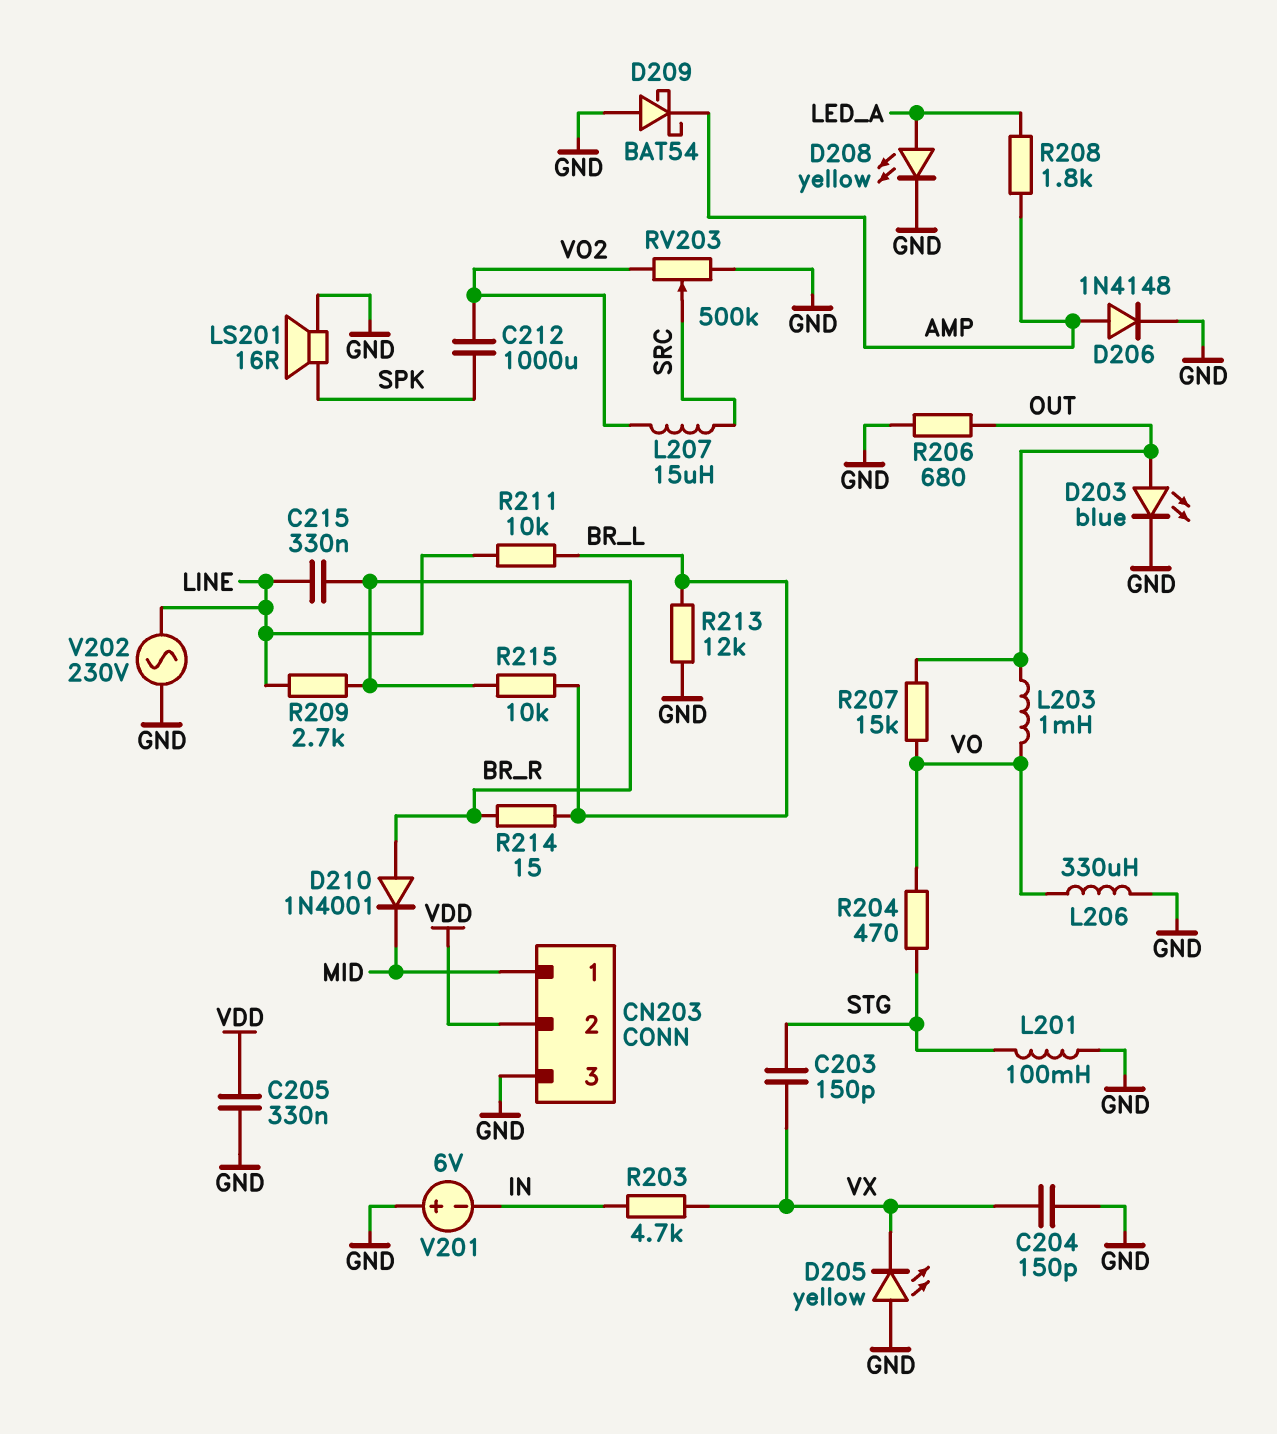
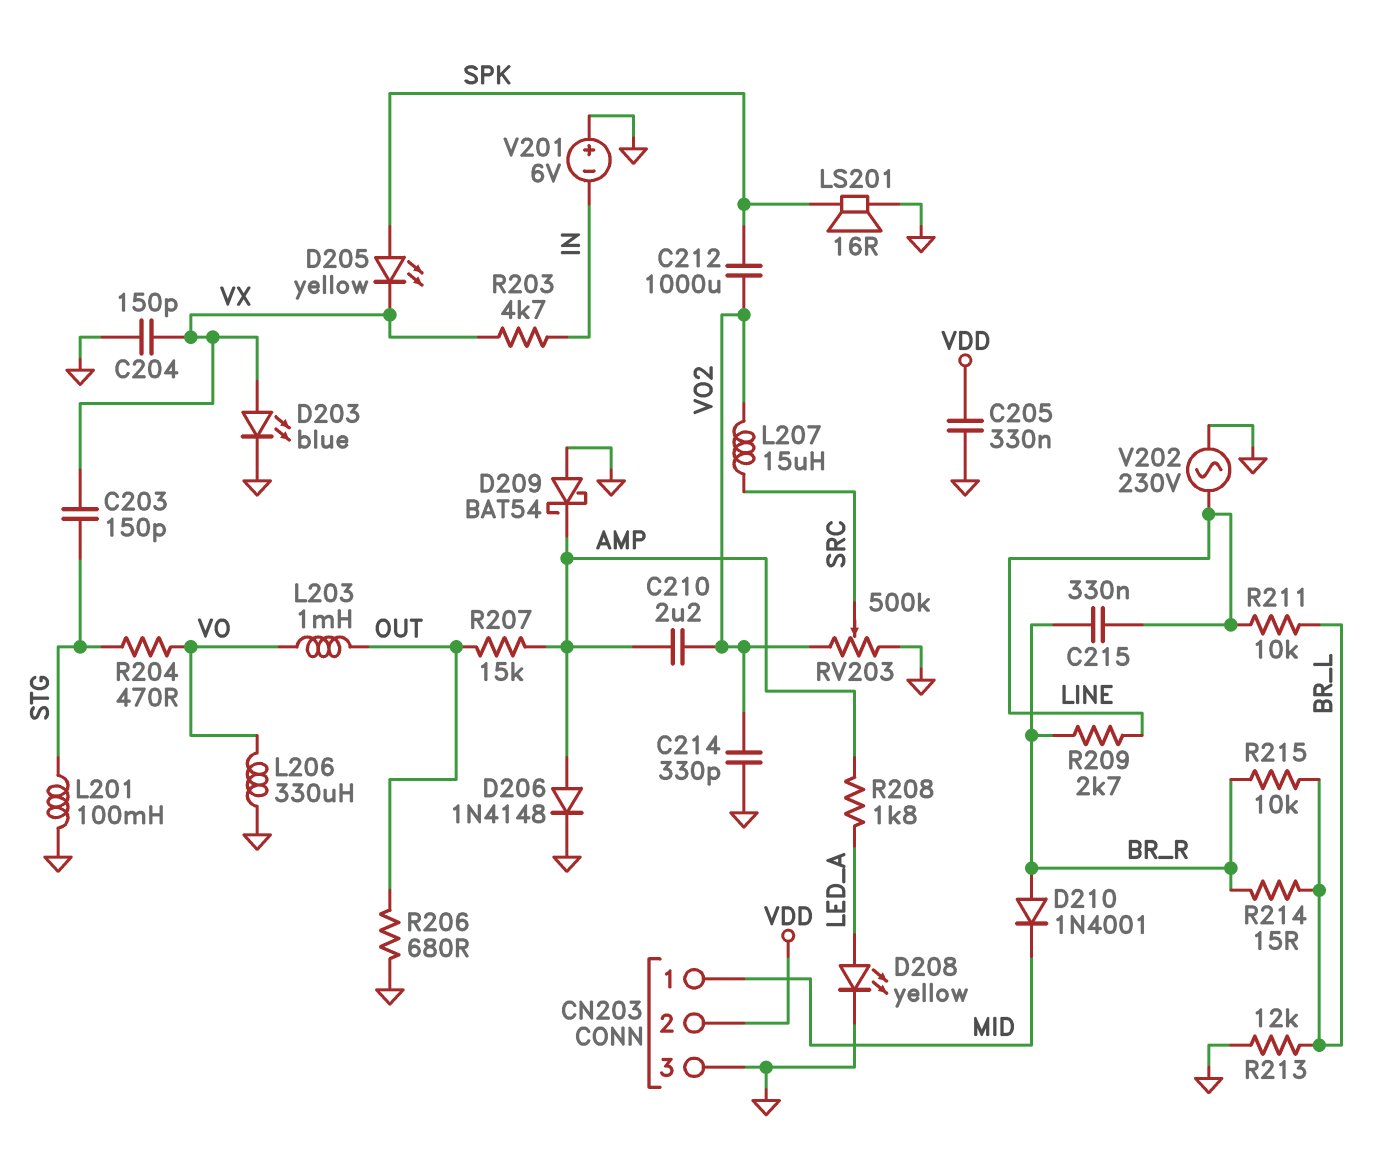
C210: none -> 2.2uF (AMP, VO2)
C214: none -> 330pF (GND, VO2)
D203: LED blue (A OUT, K GND) -> LED blue (A VX, K GND)
D205: LED yellow (A GND, K VX) -> LED yellow (A SPK, K VX)
R207: 15k (OUT, VO) -> 15k (AMP, OUT)

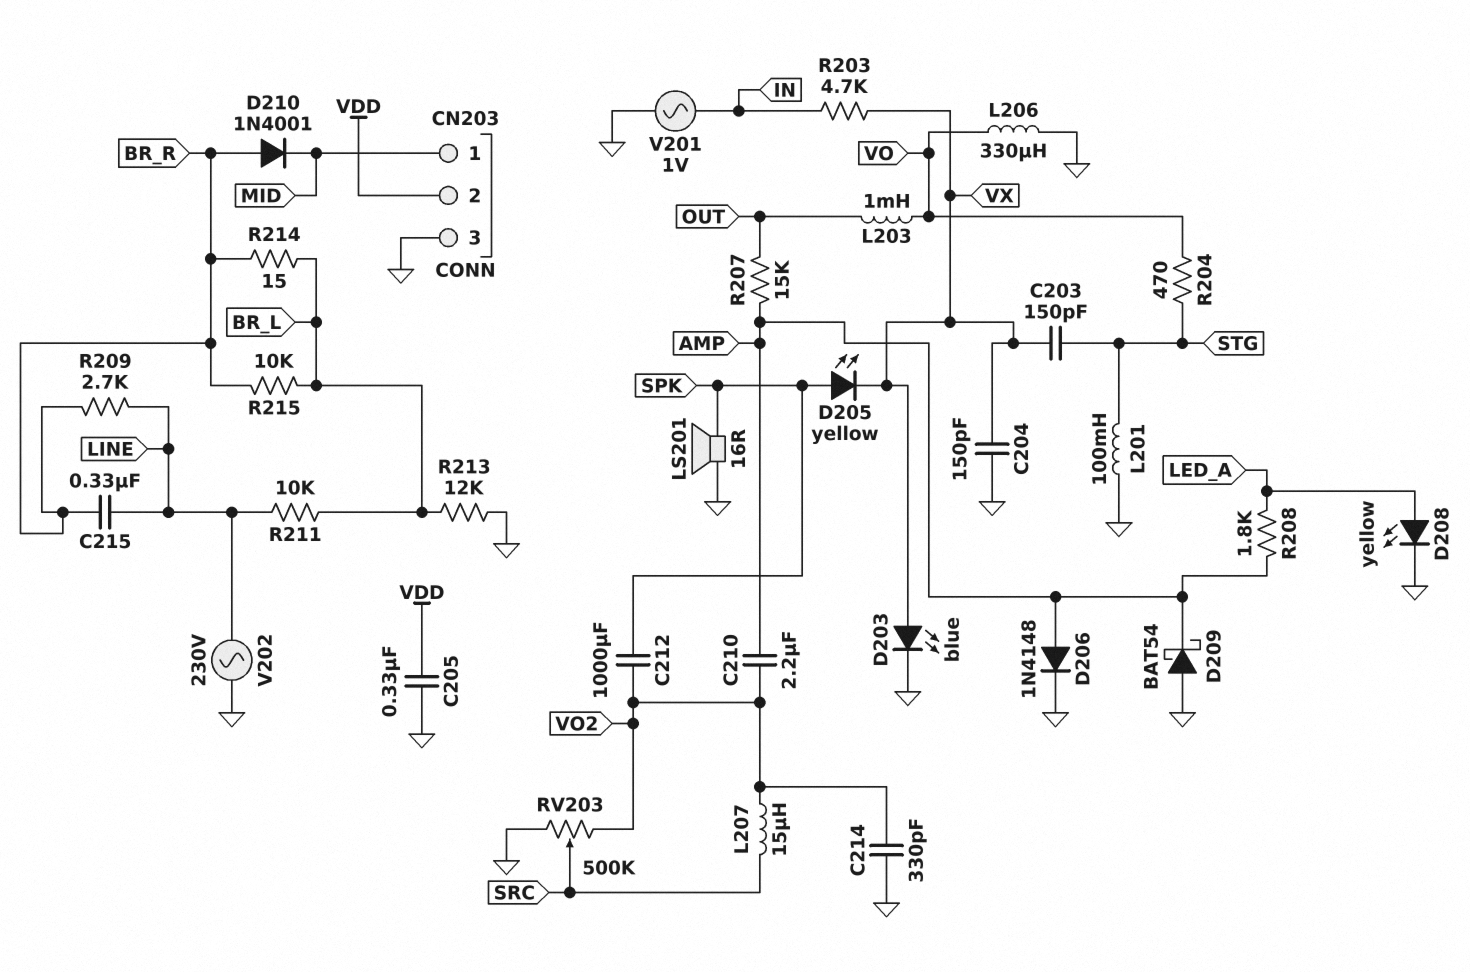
R206: 680 (GND, OUT) -> none
V201: 6V (plus GND, minus IN) -> AC 1V (GND, IN)

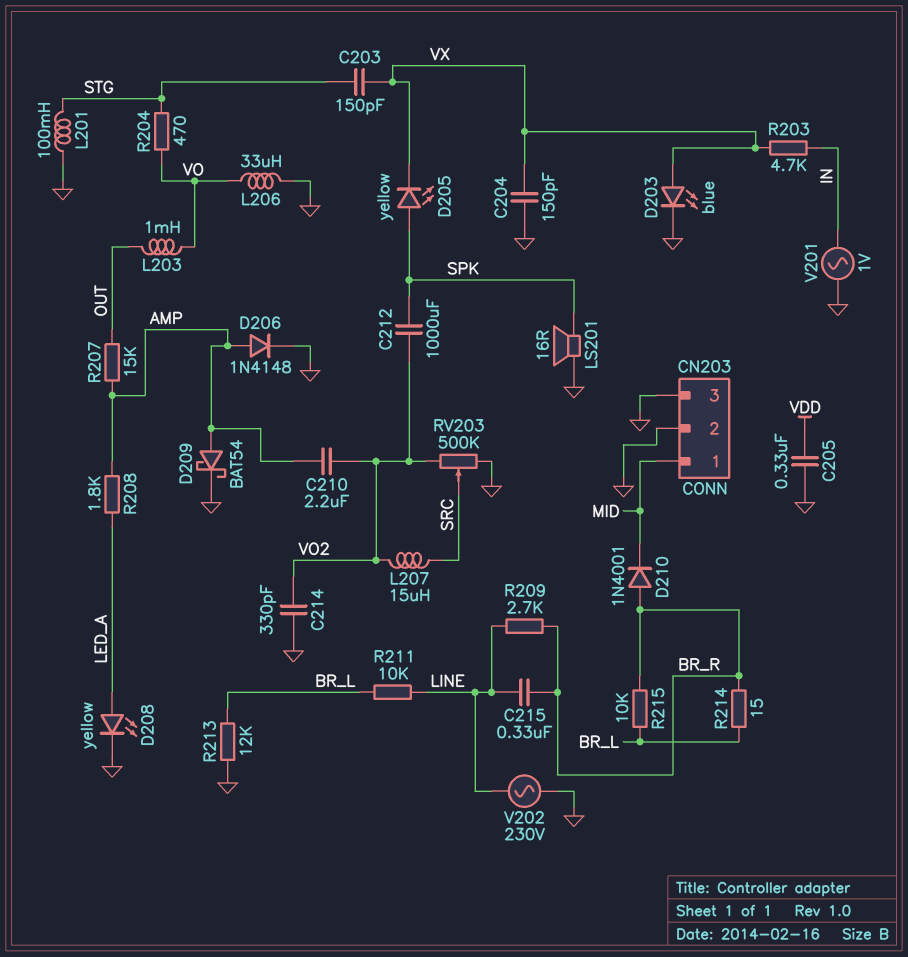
CN203 pin 2: VDD -> GND
D209: schottky BAT54 (A GND, K AMP) -> schottky BAT54 (A AMP, K GND)
L206: 330uH (GND, VO) -> 33uH (GND, VO)

